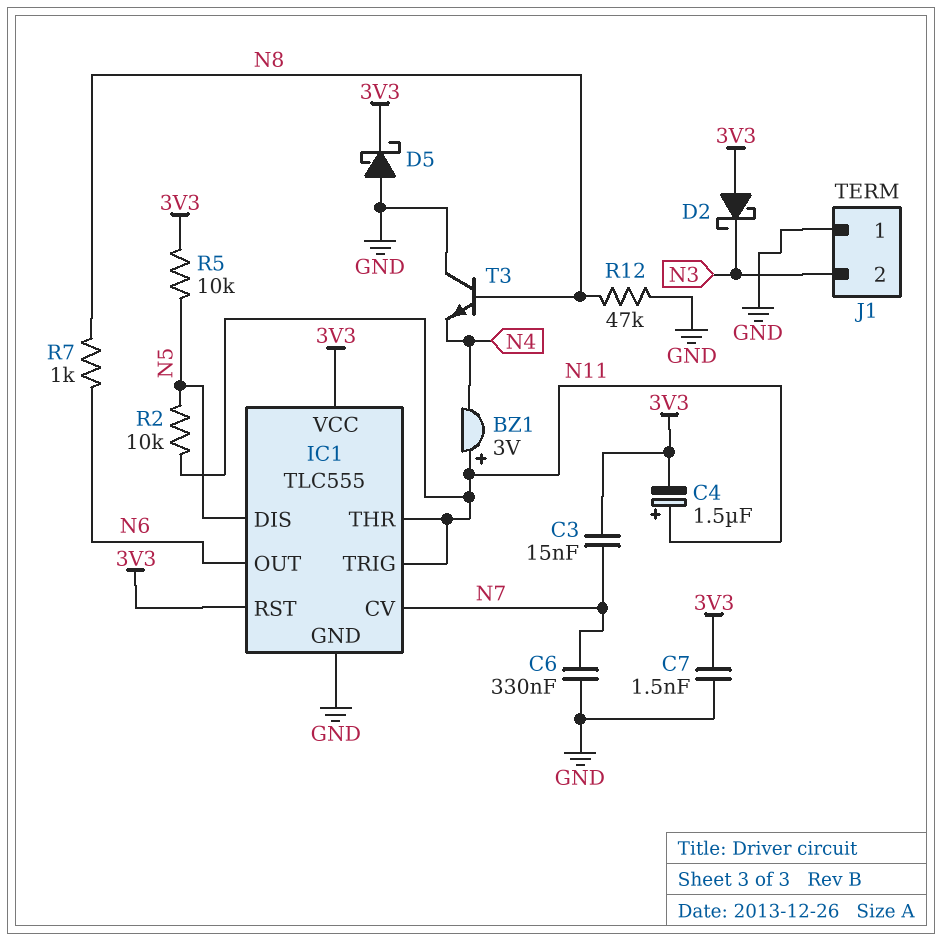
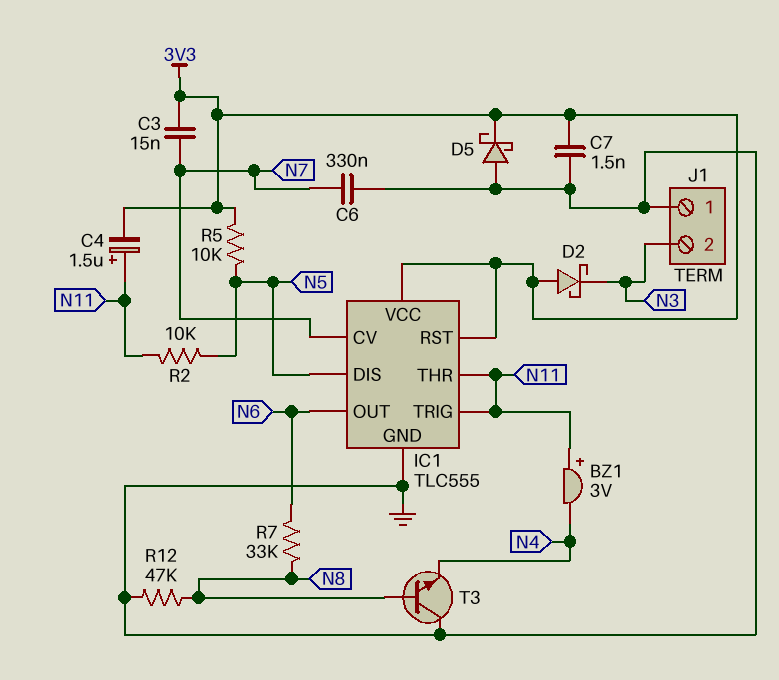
R7: 1k (N6, N8) -> 33k (N6, N8)

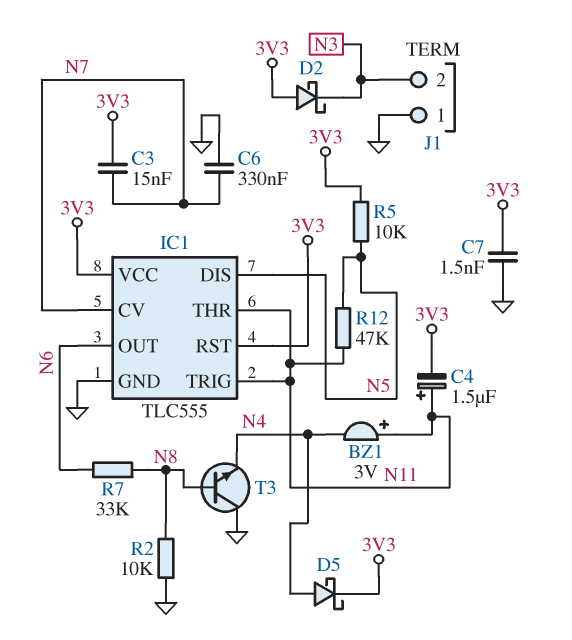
D5: schottky (A GND, K 3V3) -> schottky (A N4, K 3V3)
R2: 10k (N5, N11) -> 10k (GND, N8)
R12: 47k (GND, N8) -> 47k (N5, N11)

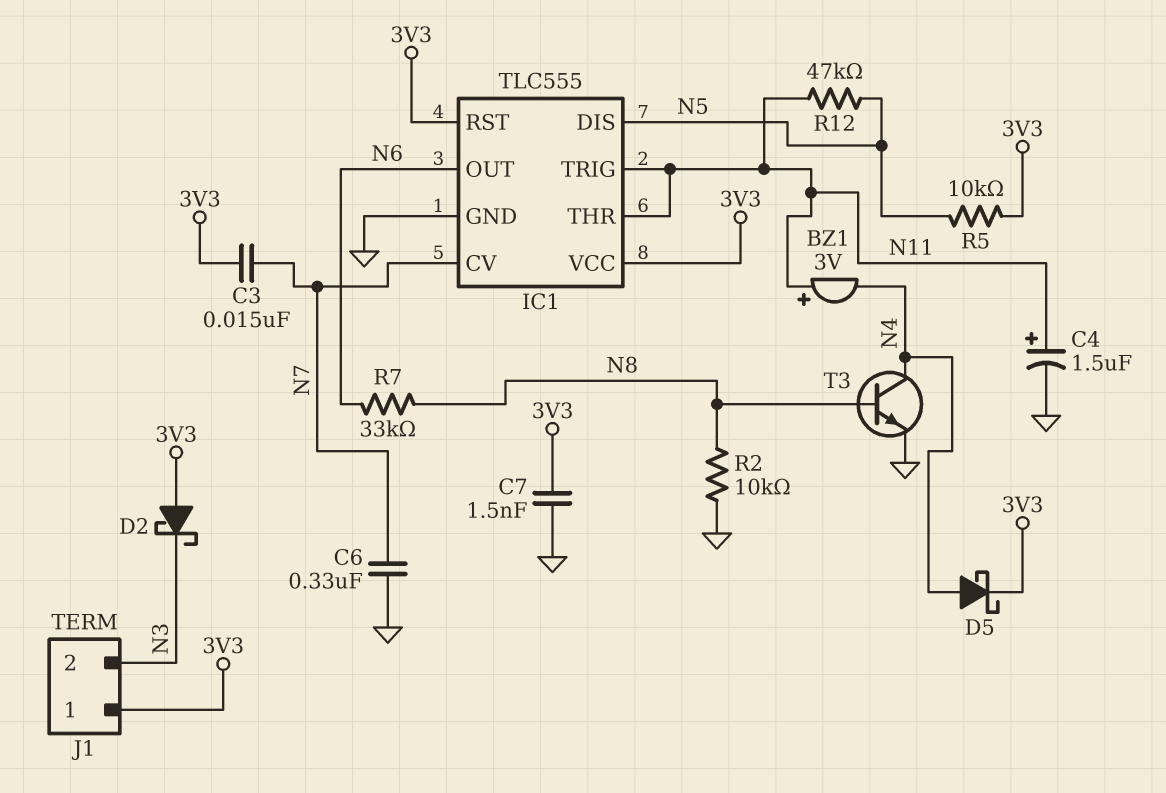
C4: 1.5uF (plus N11, minus 3V3) -> 1.5uF (plus N11, minus GND)
J1 pin 1: GND -> 3V3
T3: NPN (B N8, C GND, E N4) -> NPN (B N8, C N4, E GND)

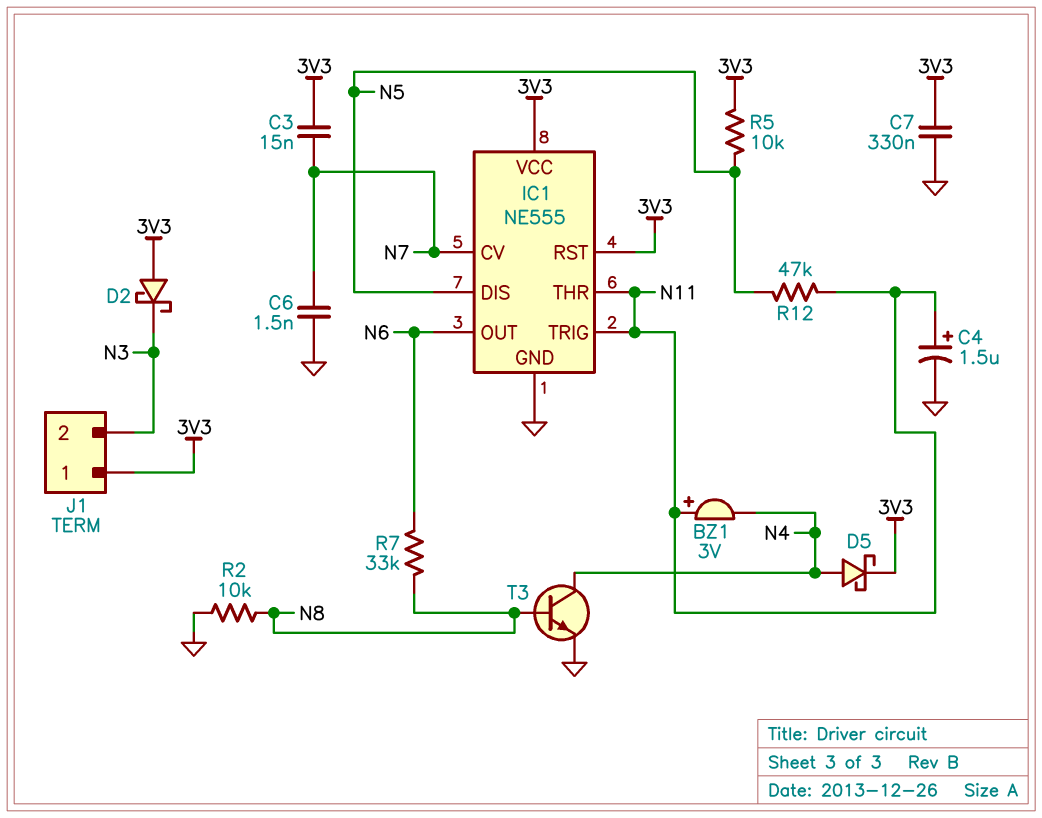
C6: 330nF (GND, N7) -> 1.5nF (GND, N7)
C7: 1.5nF (3V3, GND) -> 330nF (3V3, GND)
IC1: TLC555 -> NE555

